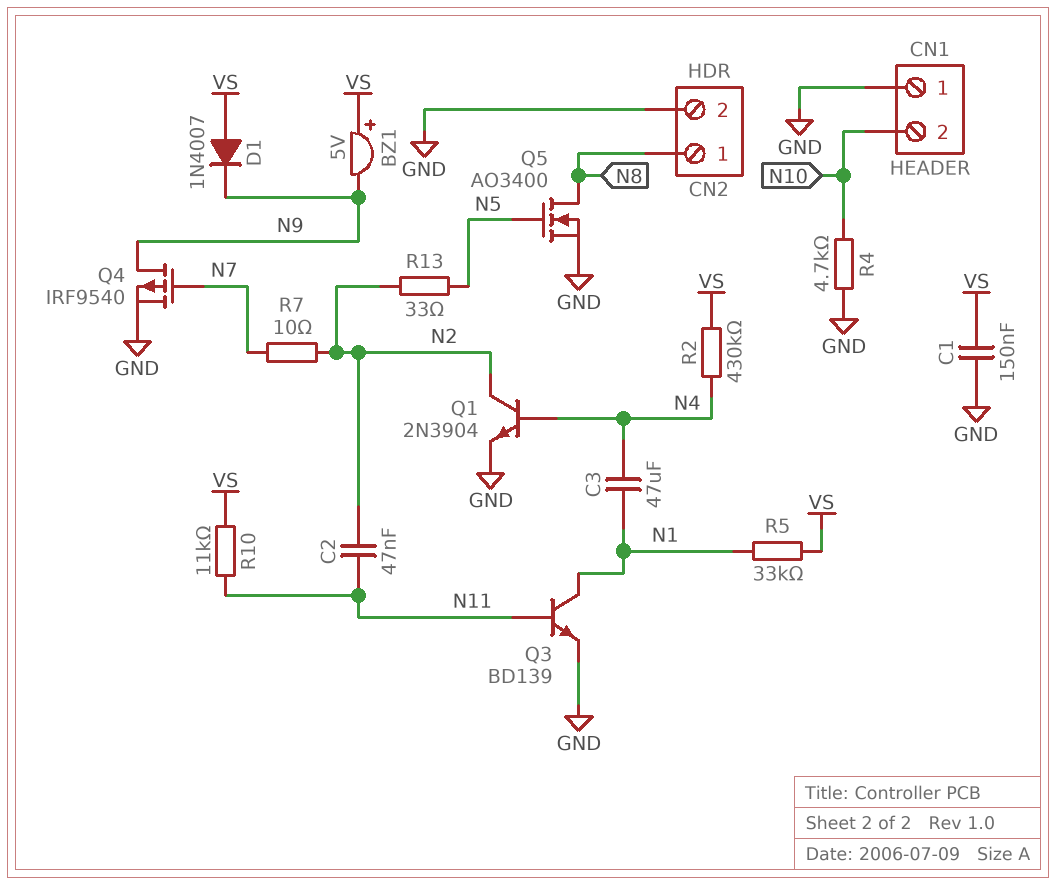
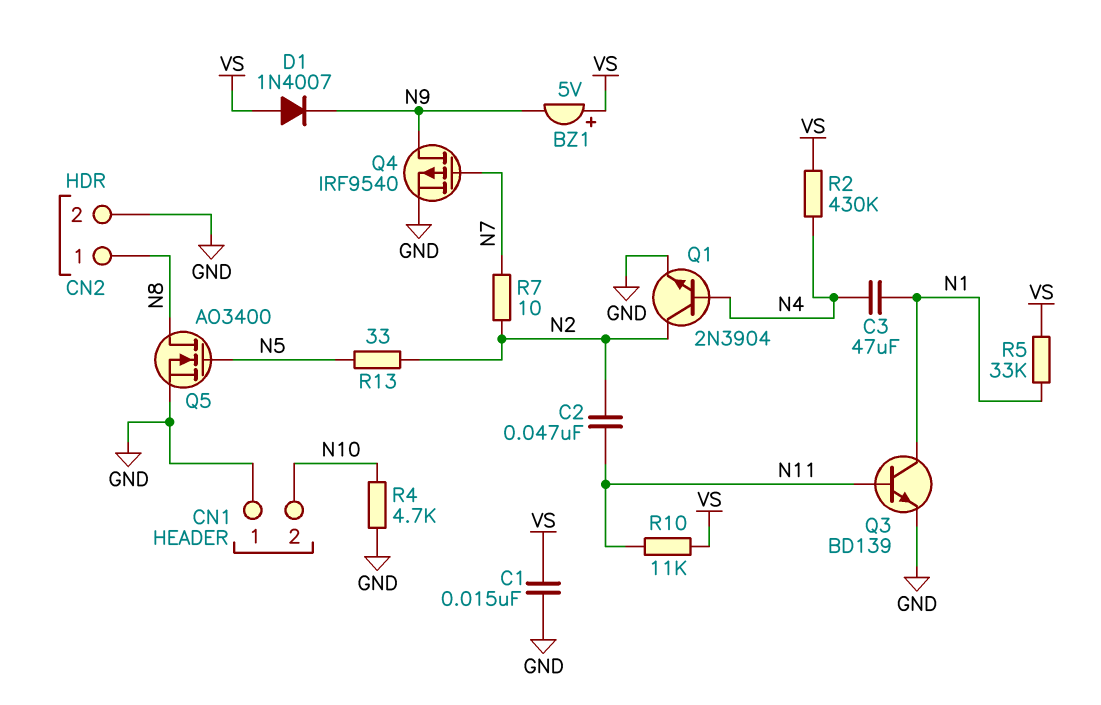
C1: 150nF (GND, VS) -> 15nF (GND, VS)

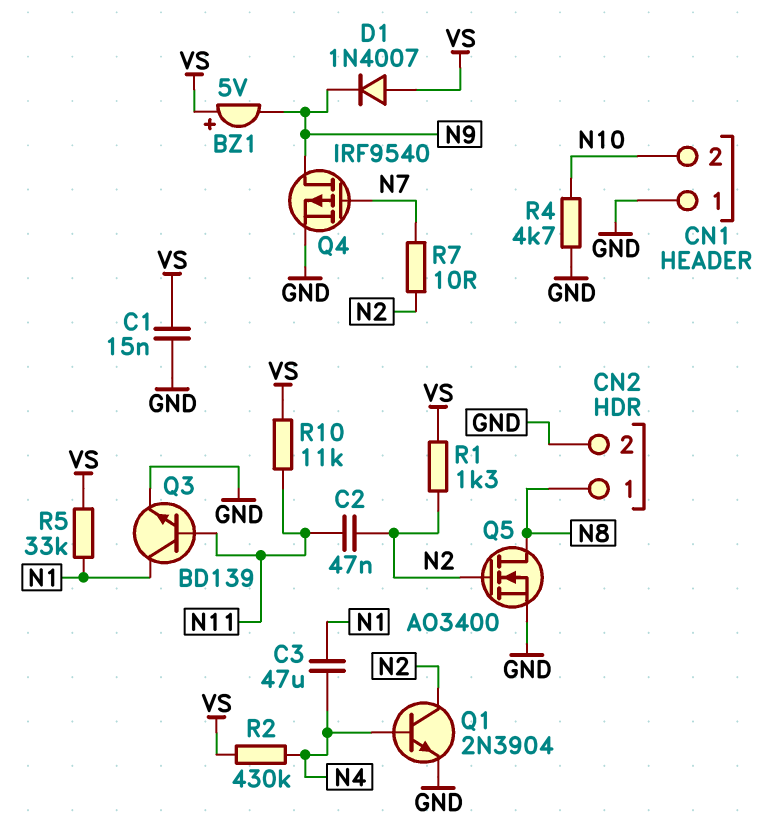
Q5: NMOS AO3400 (G N5, D N8, S GND) -> NMOS AO3400 (G N2, D N8, S GND)
R1: none -> 1.3k (N2, VS)
R13: 33 (N2, N5) -> none

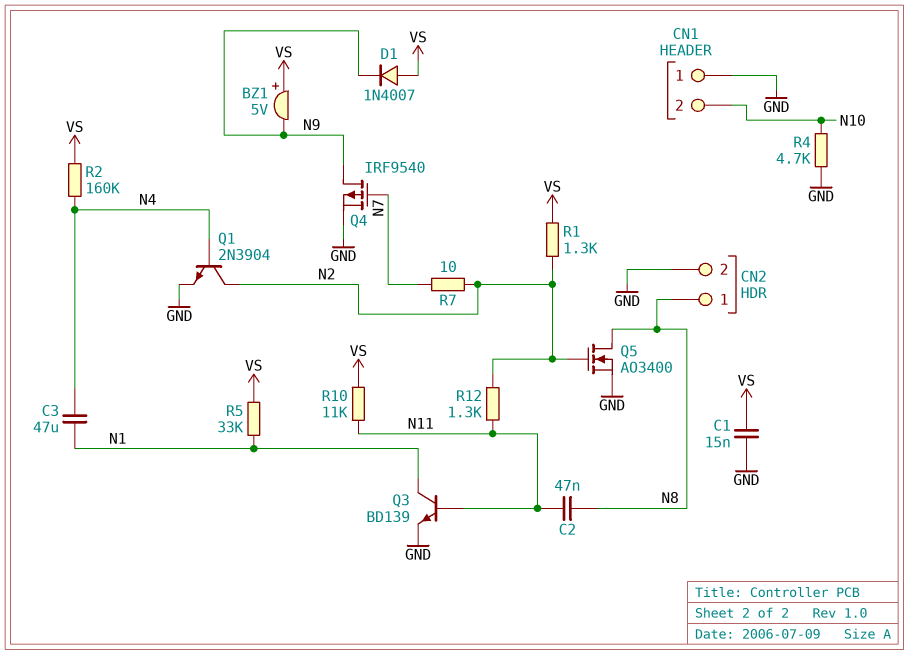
C2: 47nF (N2, N11) -> 47nF (N8, N11)
R2: 430k (N4, VS) -> 160k (N4, VS)
R12: none -> 1.3k (N2, N11)

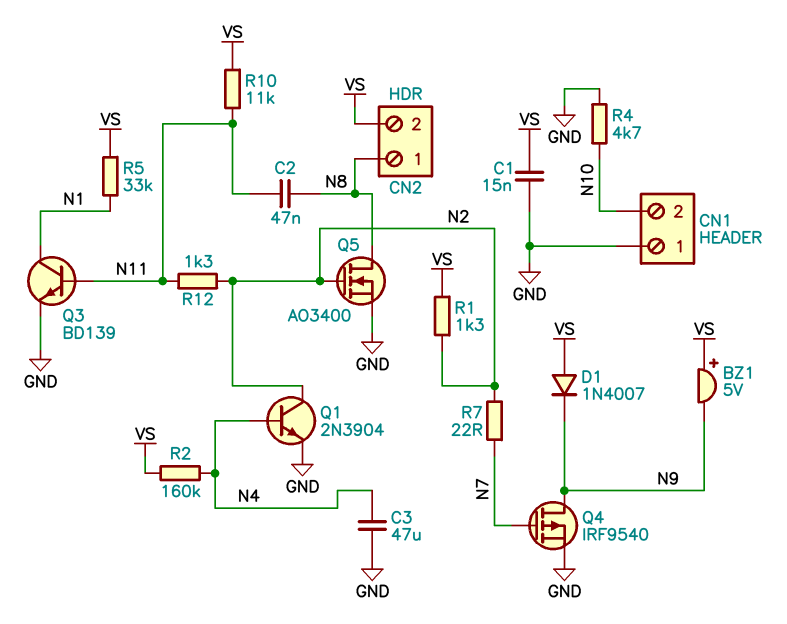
C3: 47uF (N1, N4) -> 47uF (GND, N4)
CN2 pin 2: GND -> VS
R7: 10 (N2, N7) -> 22 (N2, N7)

